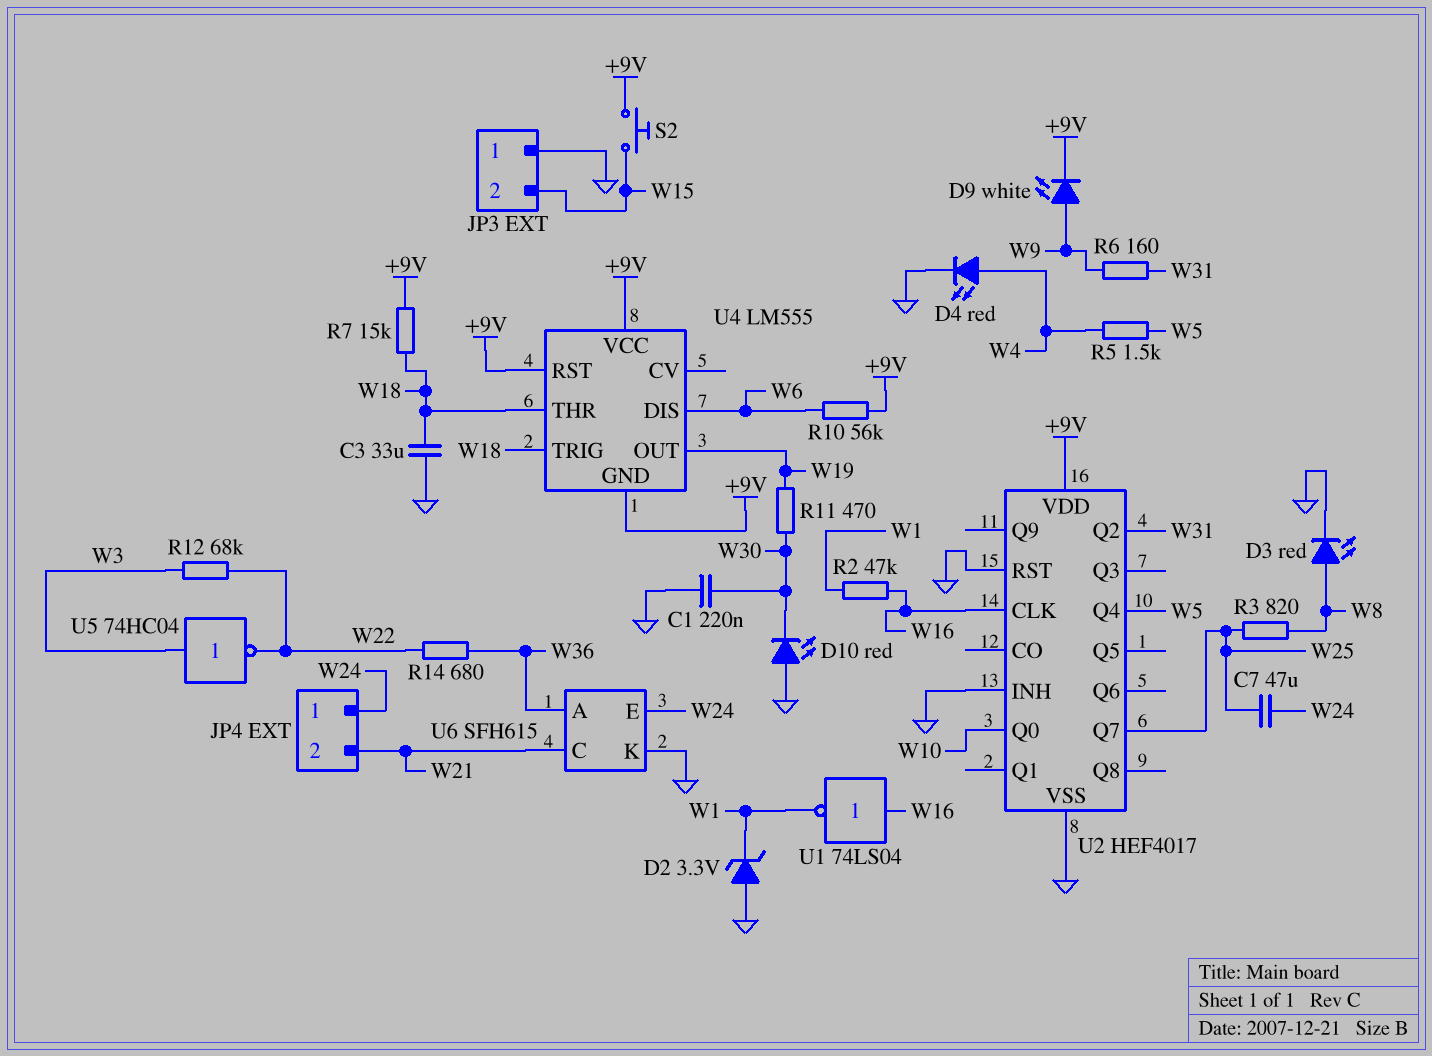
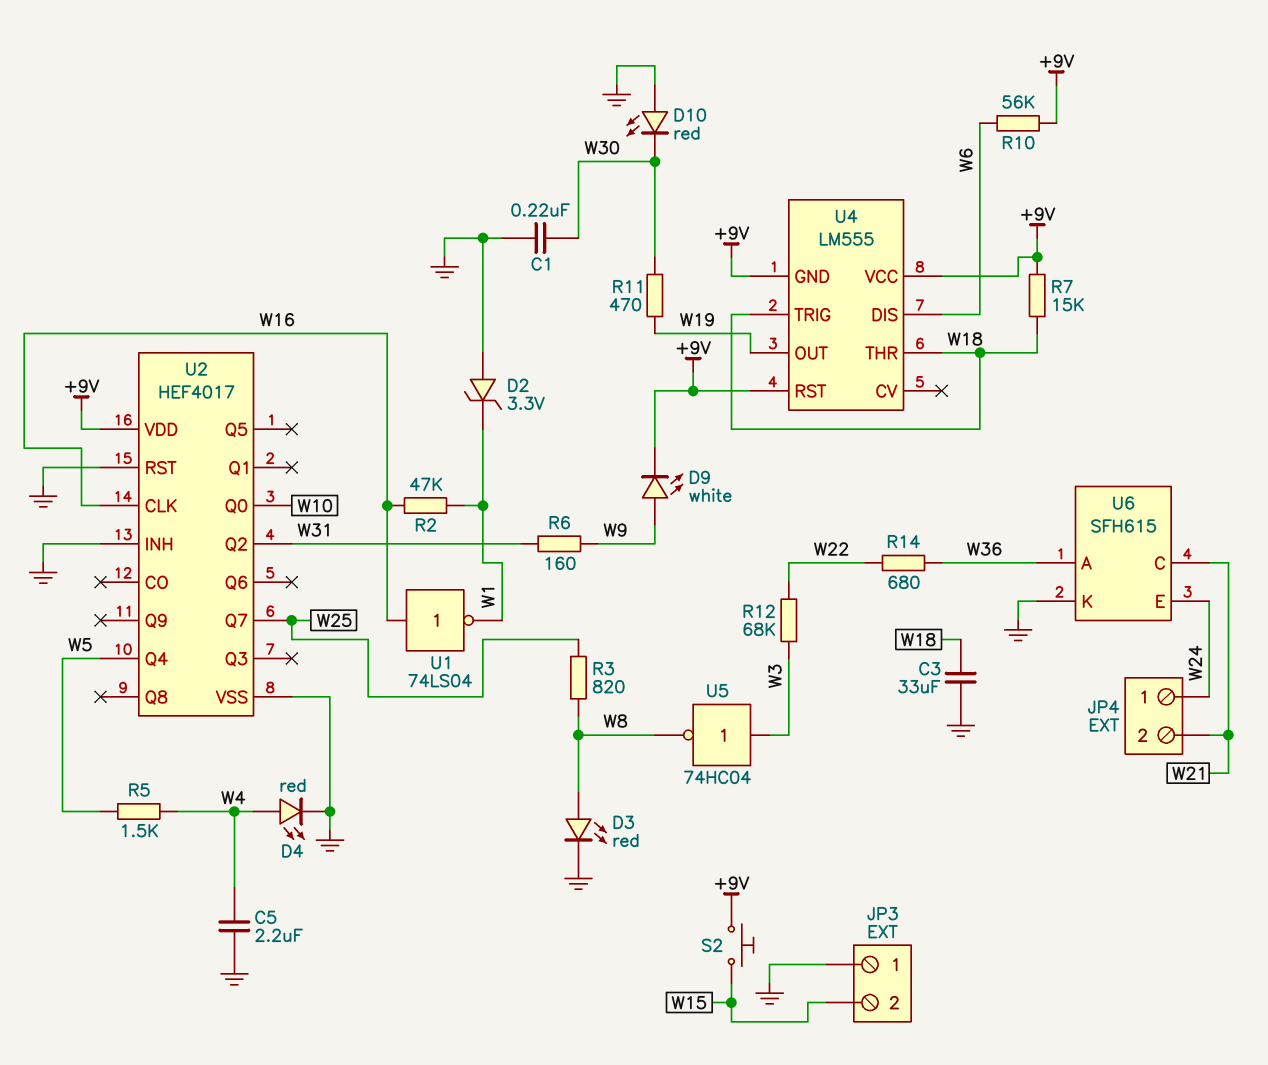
C5: none -> 2.2uF (GND, W4)
C7: 47uF (W24, W25) -> none
U5: NOT 74HC04 (in W3, out W22) -> NOT 74HC04 (in W3, out W8)

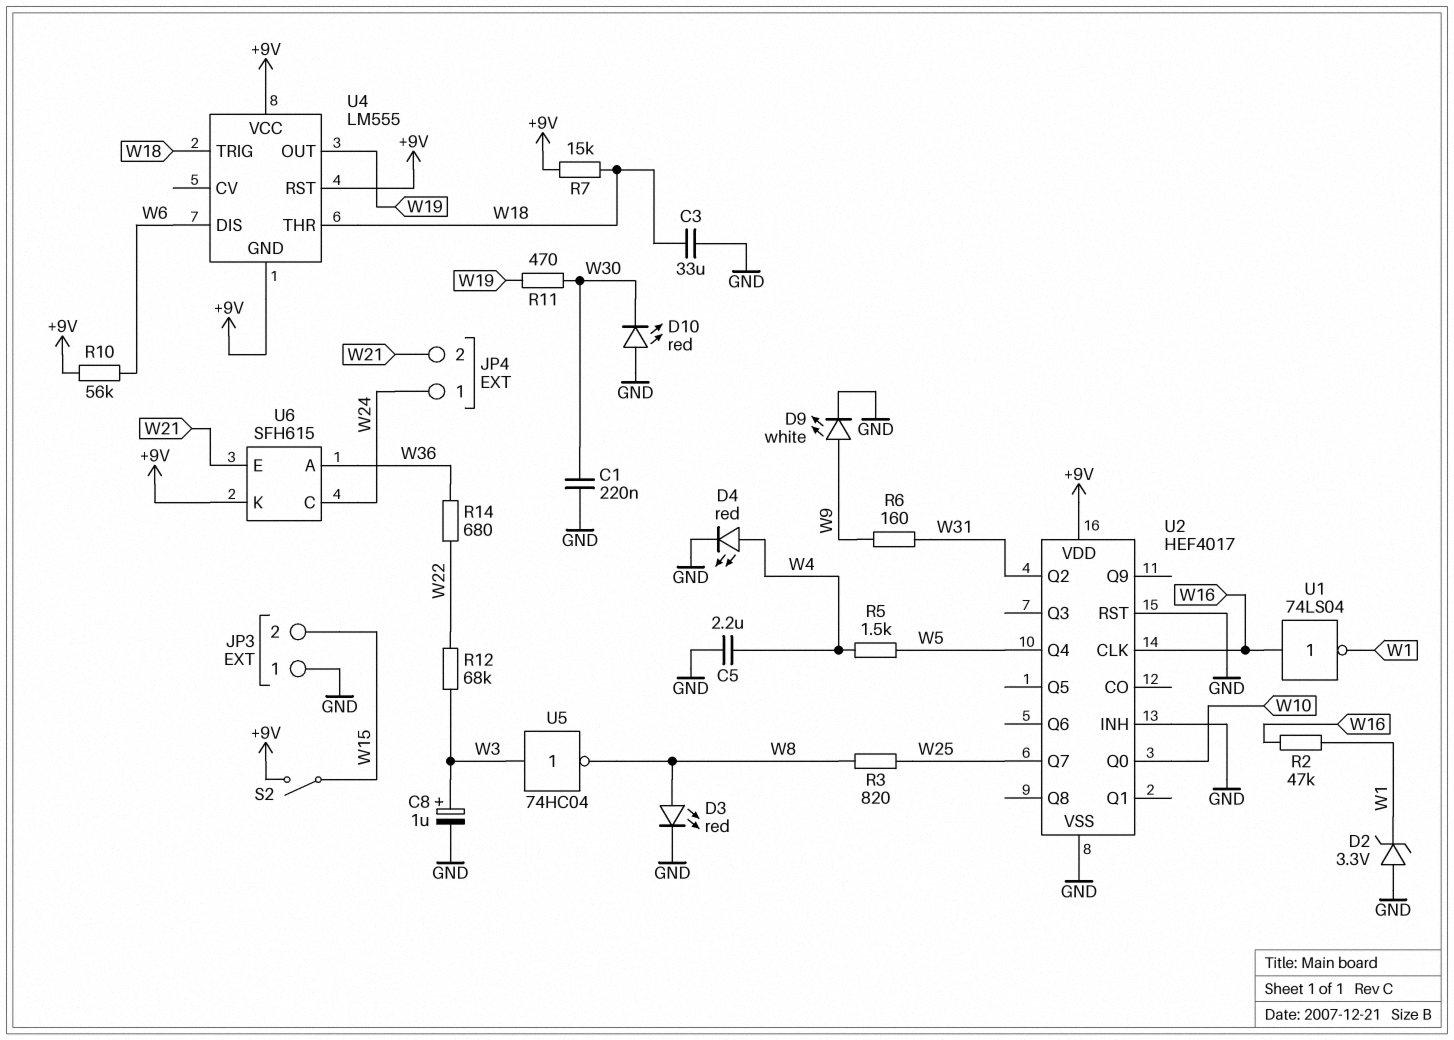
C8: none -> 1uF (plus W3, minus GND)
D9: LED white (A W9, K +9V) -> LED white (A W9, K GND)
S2: button (+9V, W15) -> switch (+9V, W15)
U6 pin C: W21 -> W24
U6 pin E: W24 -> W21
U6 pin K: GND -> +9V

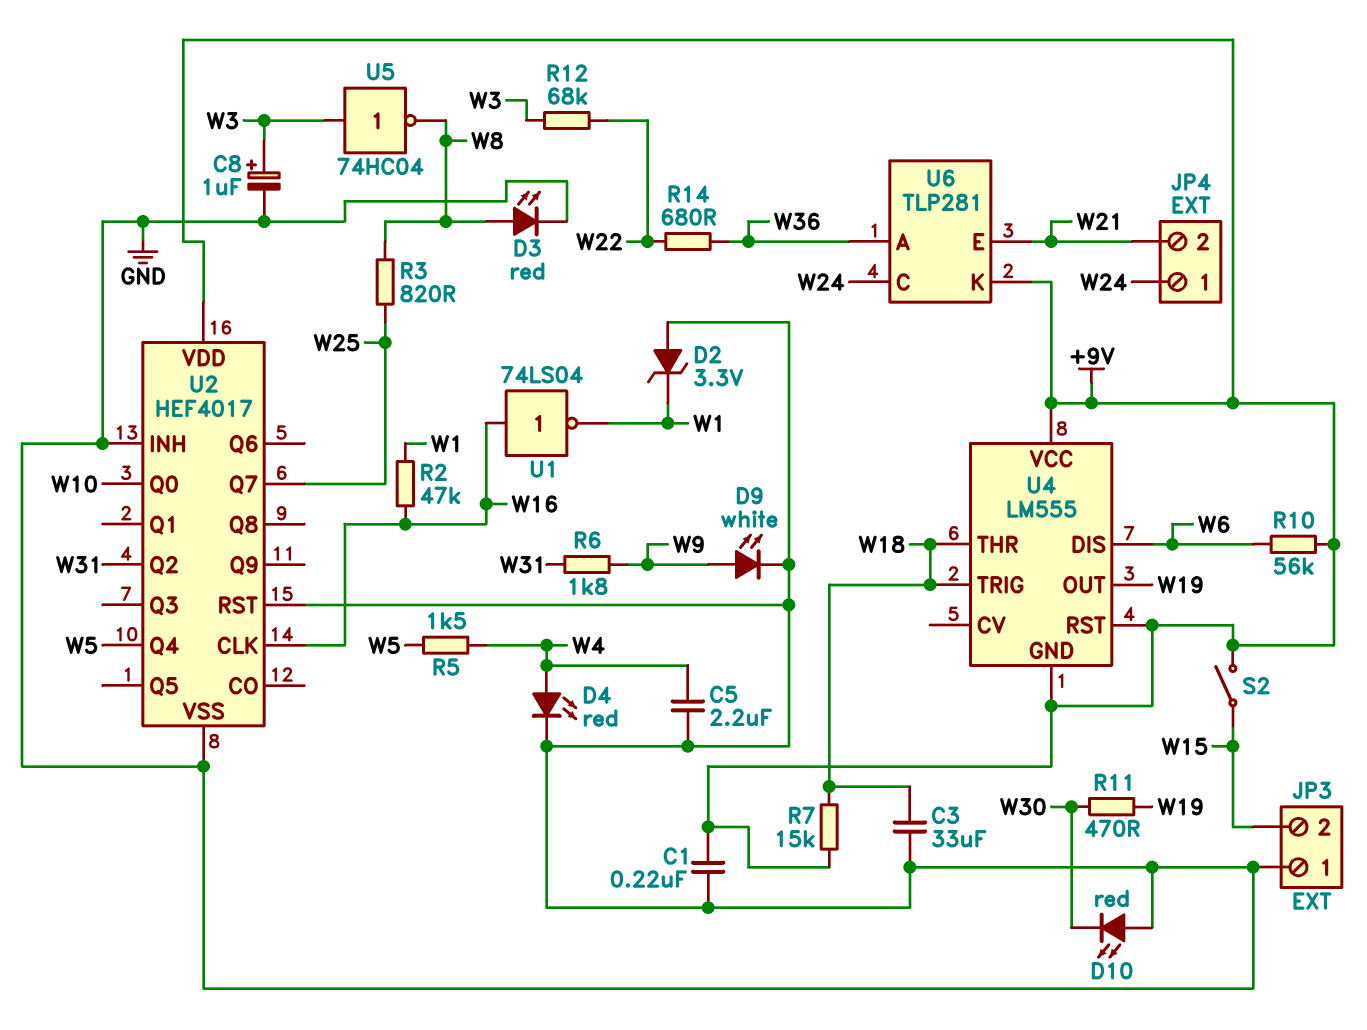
C1: 220nF (GND, W30) -> 220nF (+9V, GND)
R6: 160 (W9, W31) -> 1.8k (W9, W31)
U6: SFH615 -> TLP281

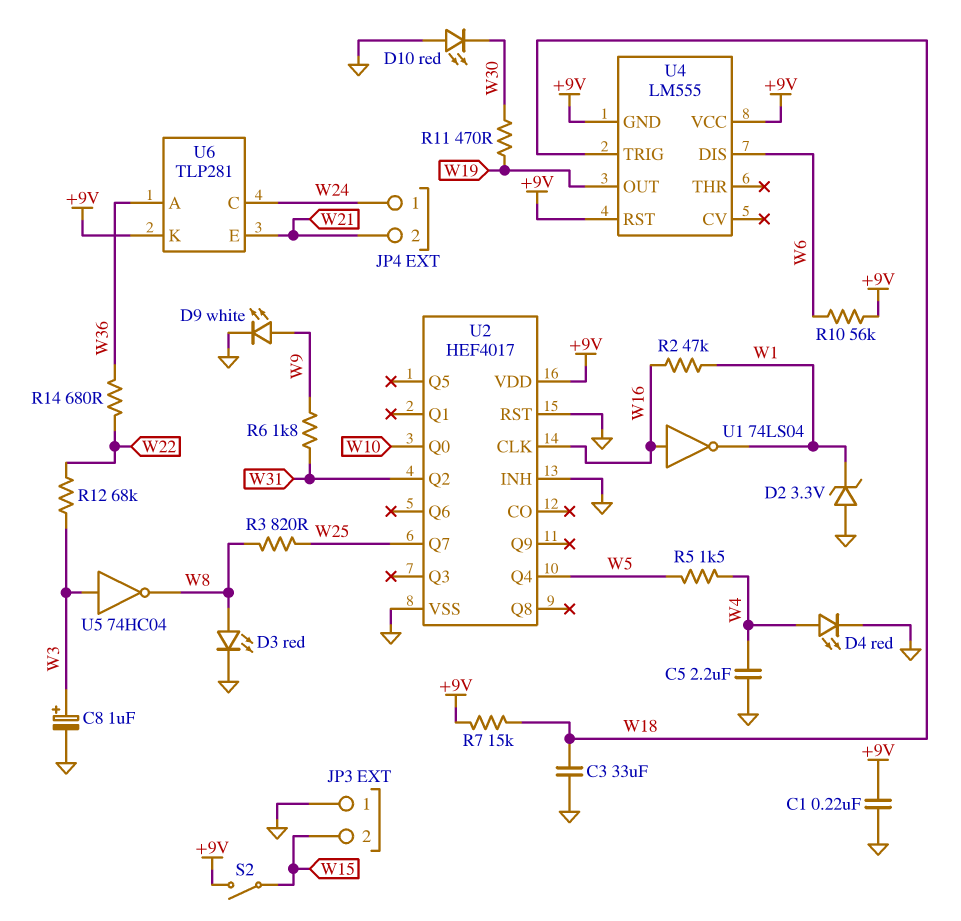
U4 pin THR: W18 -> none

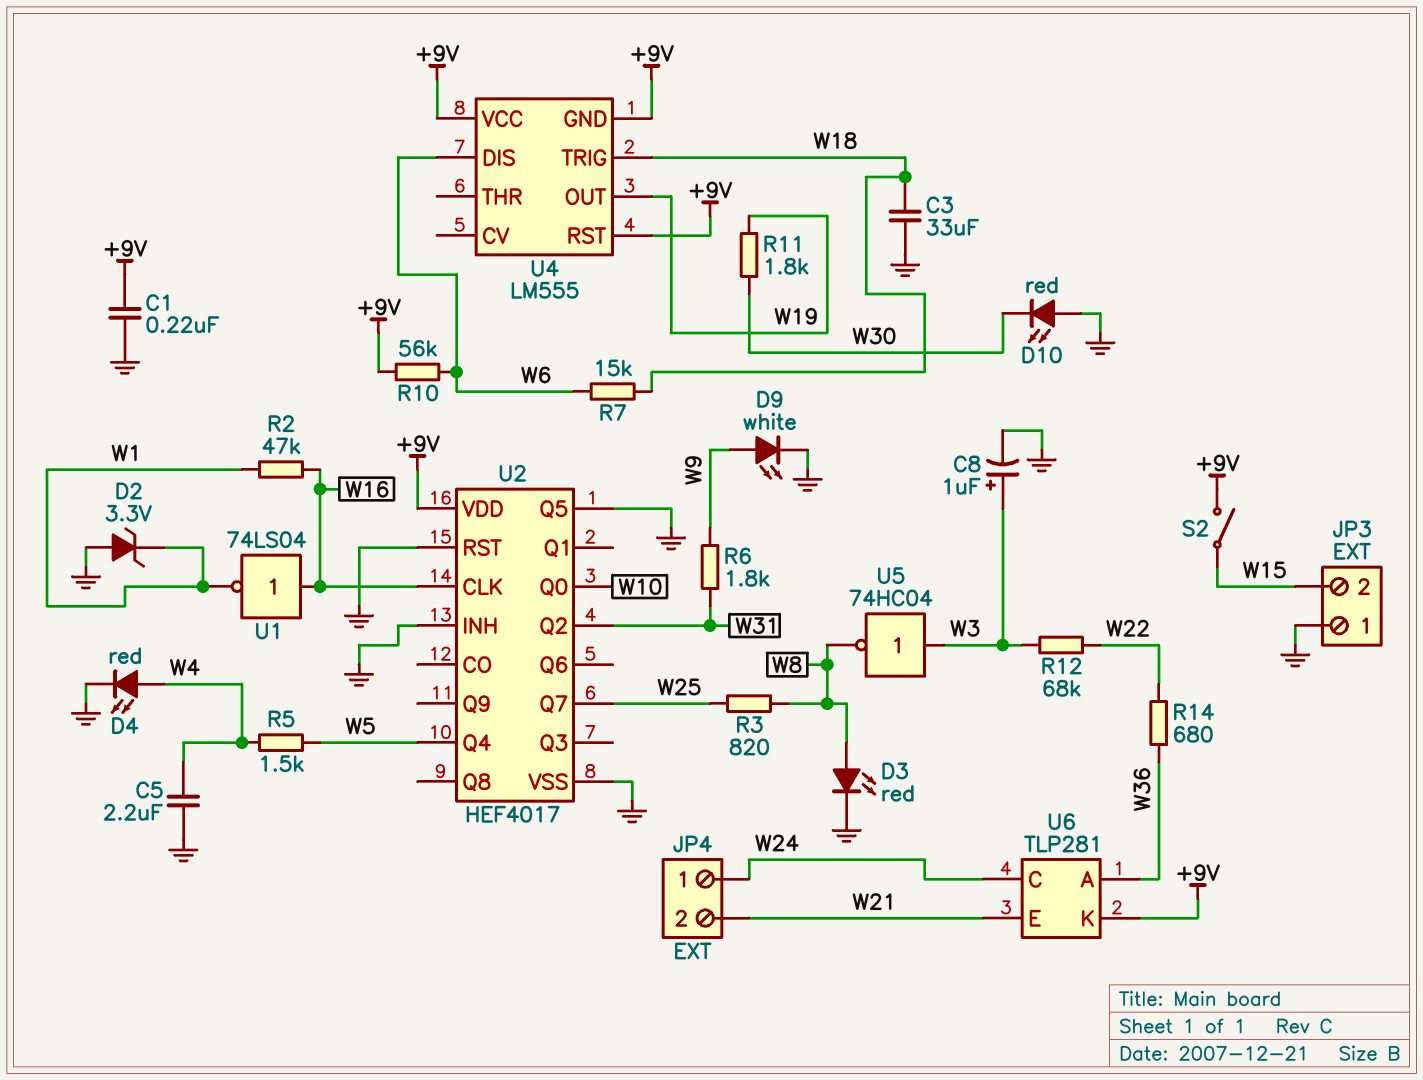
R7: 15k (+9V, W18) -> 15k (W6, W18)
R11: 470 (W19, W30) -> 1.8k (W19, W30)
U2 pin Q5: none -> GND

